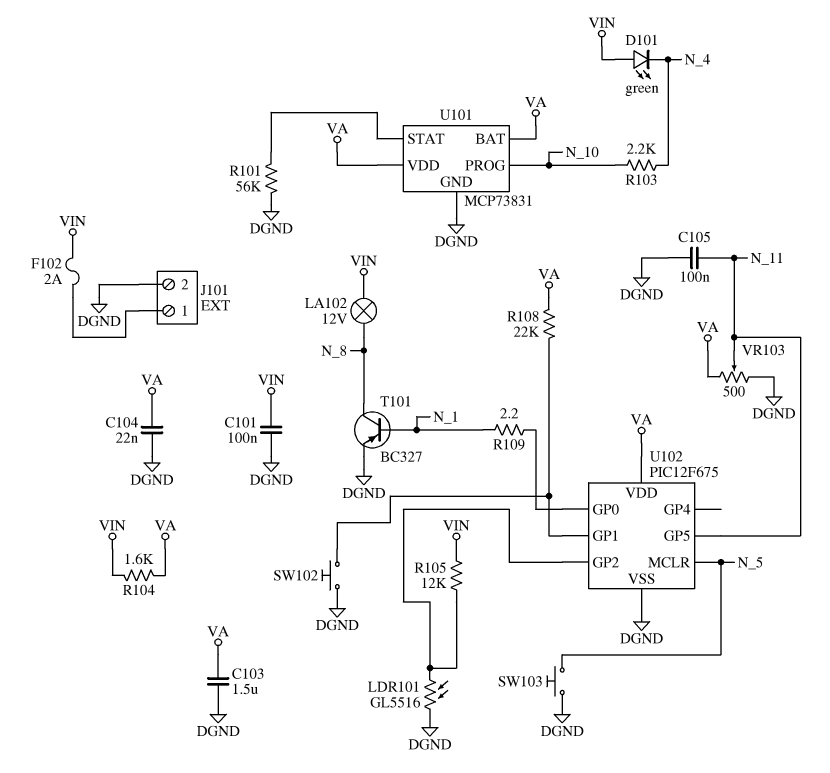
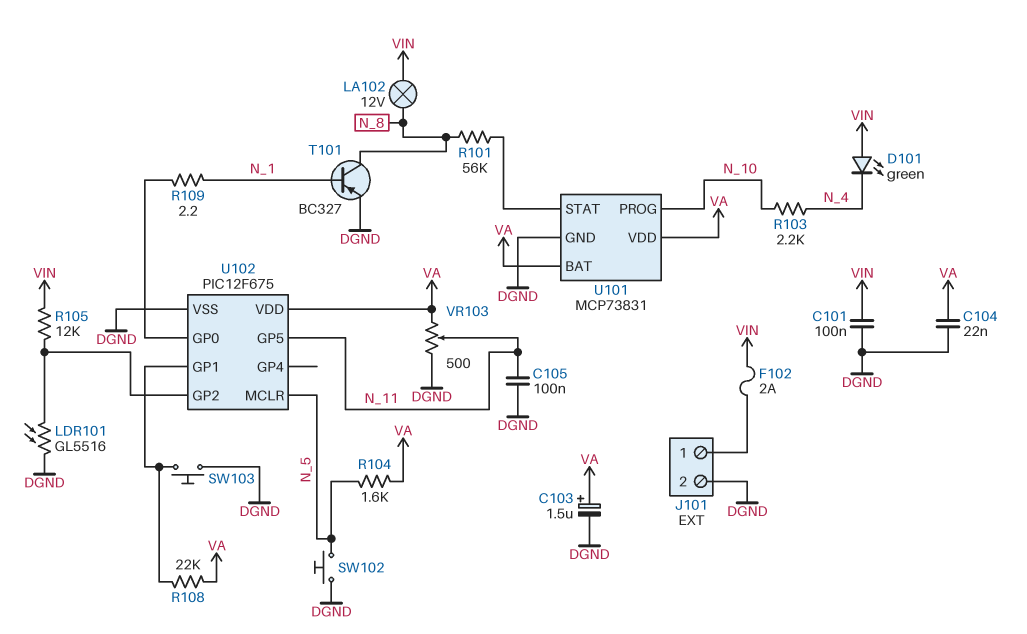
C103: 1.5uF (DGND, VA) -> 1.5uF (plus VA, minus DGND)
R101: 56k (DGND, U101/STAT) -> 56k (N_8, U101/STAT)
R104: 1.6k (VA, VIN) -> 1.6k (N_5, VA)
SW102: button (DGND, U102/GP1) -> button (DGND, N_5)
SW103: button (DGND, N_5) -> button (DGND, U102/GP1)

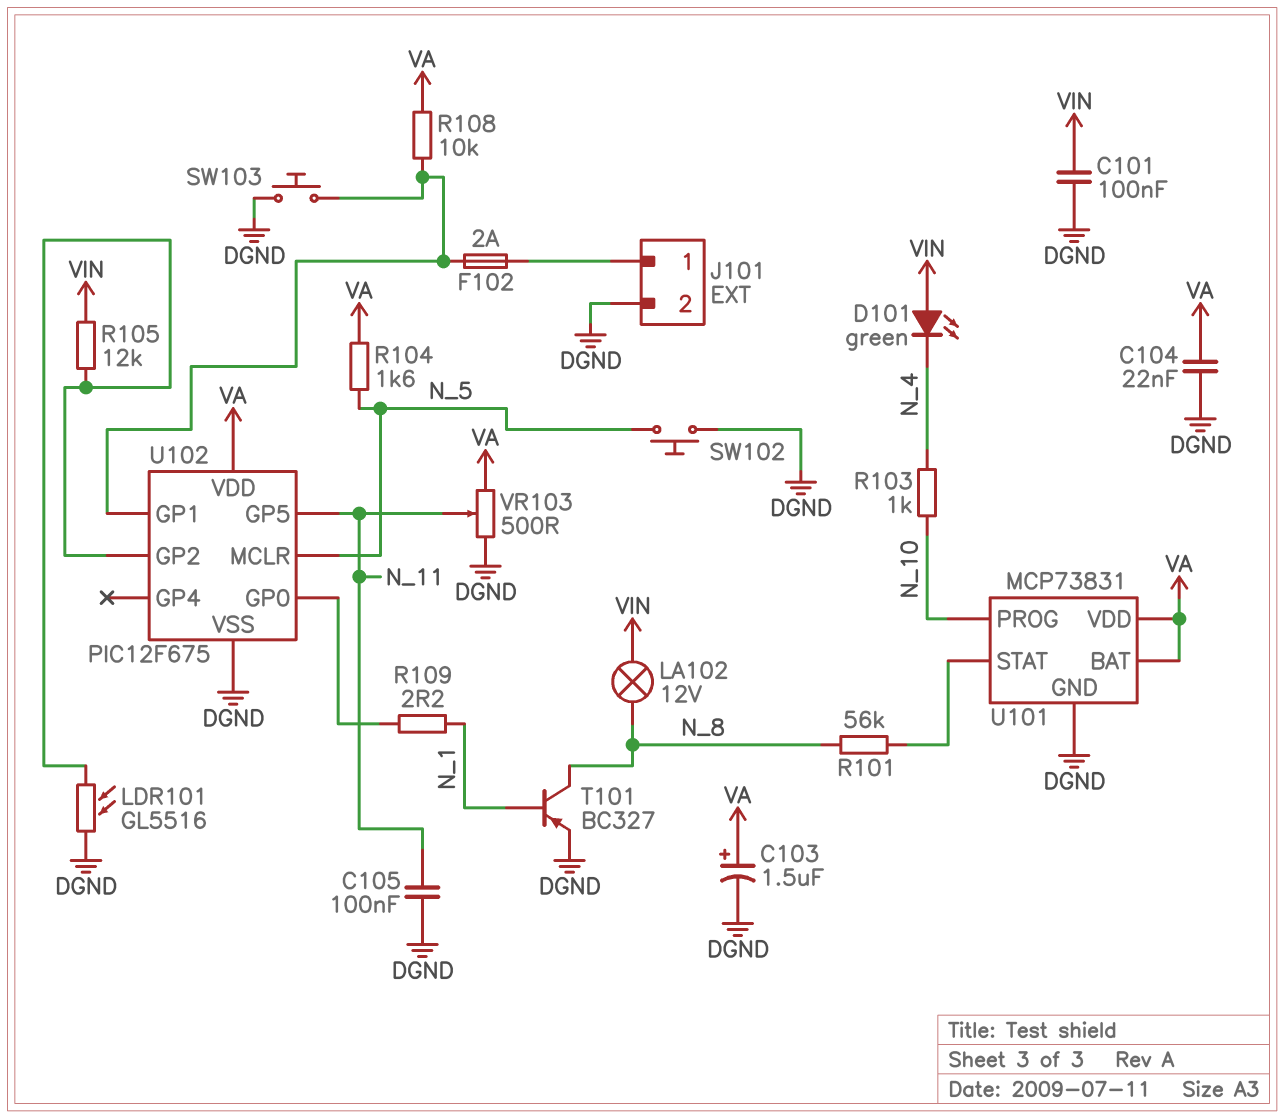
F102: 2A (J101/1, VIN) -> 2A (J101/1, U102/GP1)
R103: 2.2k (N_4, N_10) -> 1k (N_4, N_10)
R108: 22k (U102/GP1, VA) -> 10k (U102/GP1, VA)

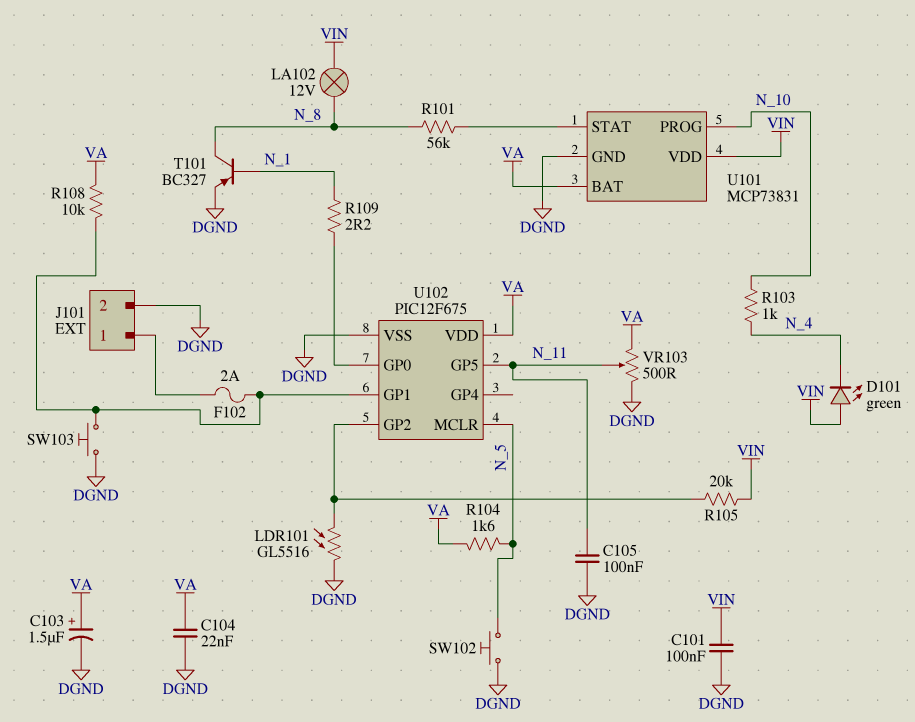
R105: 12k (U102/GP2, VIN) -> 20k (U102/GP2, VIN)
U101 pin VDD: VA -> VIN

